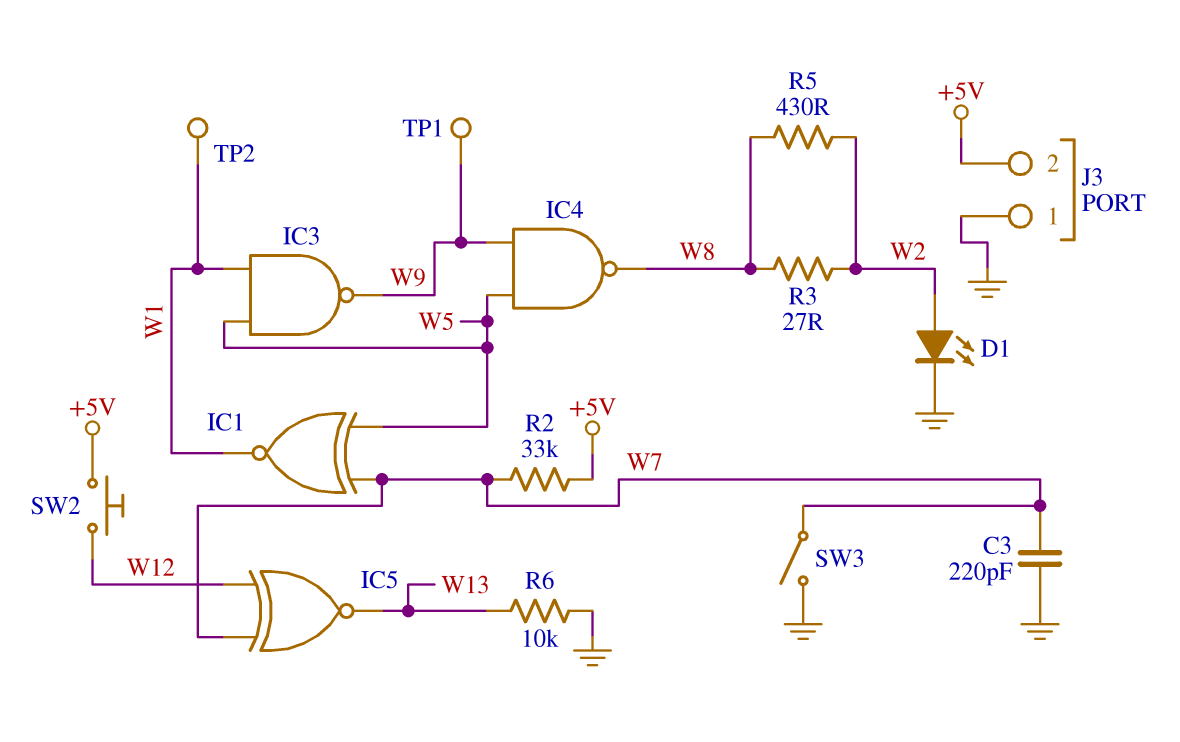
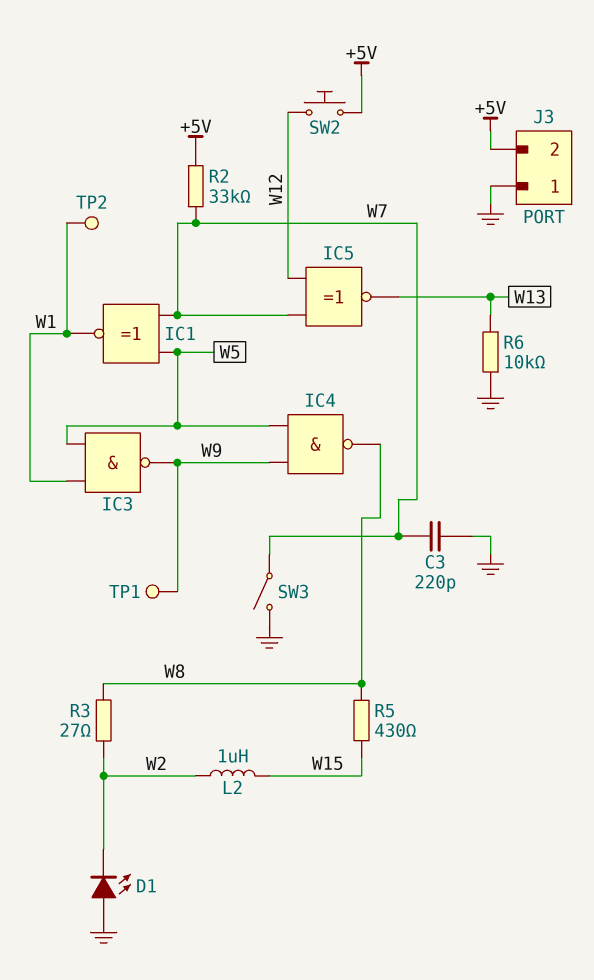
D1: LED (A W2, K GND) -> LED (A GND, K W2)
L2: none -> 1uH (W2, W15)
R5: 430 (W2, W8) -> 430 (W8, W15)

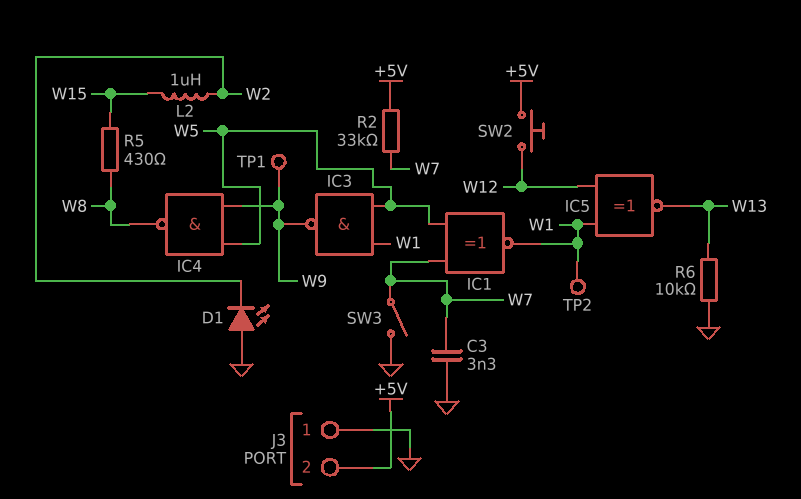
C3: 220pF (GND, W7) -> 3.3nF (GND, W7)
IC5: XNOR (in W7, in W12, out W13) -> XNOR (in W1, in W12, out W13)
R3: 27 (W2, W8) -> none

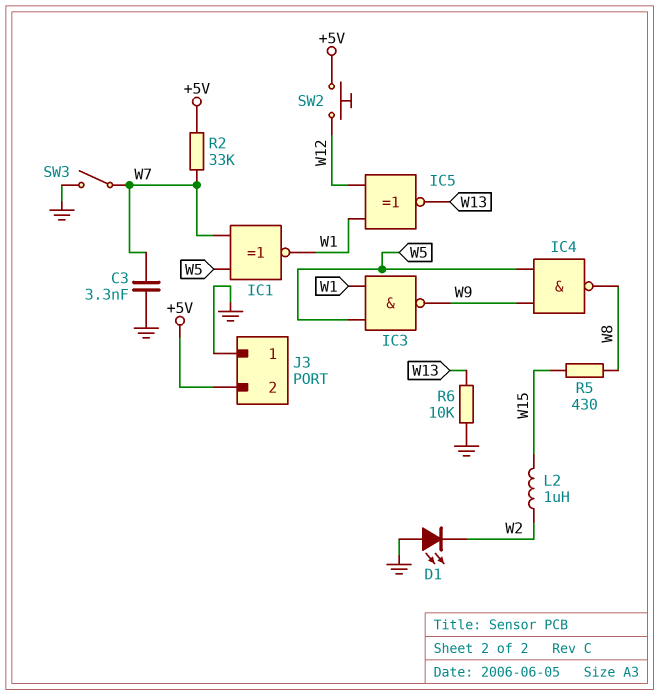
TP1: test point (W9) -> none
TP2: test point (W1) -> none

